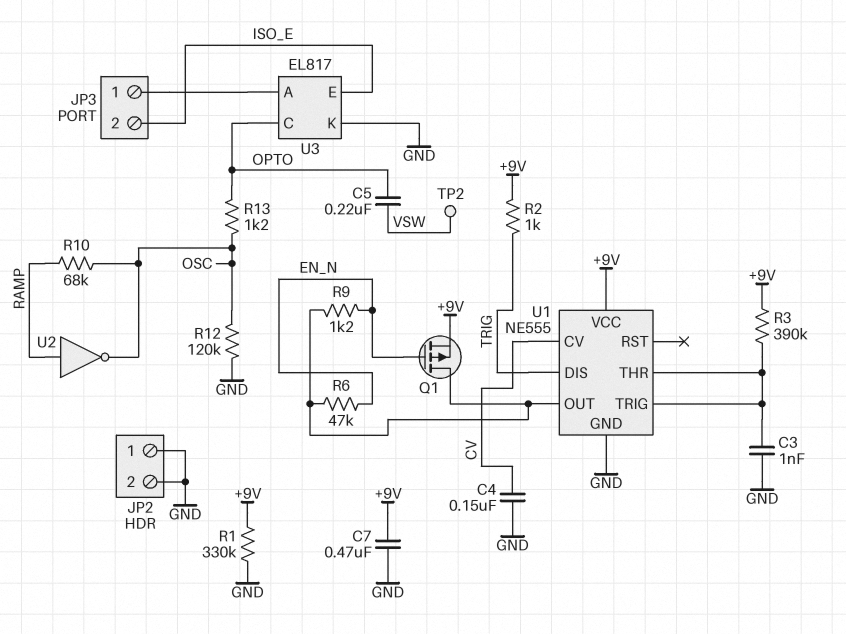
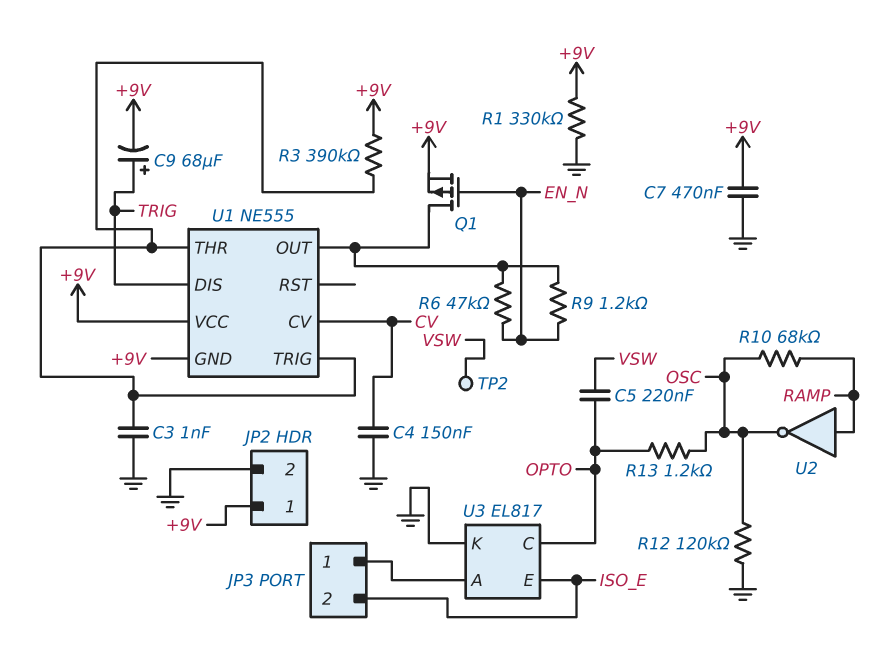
C9: none -> 68uF (plus TRIG, minus +9V)
JP2 pin 1: GND -> +9V
R2: 1k (+9V, TRIG) -> none
U1 pin GND: GND -> +9V

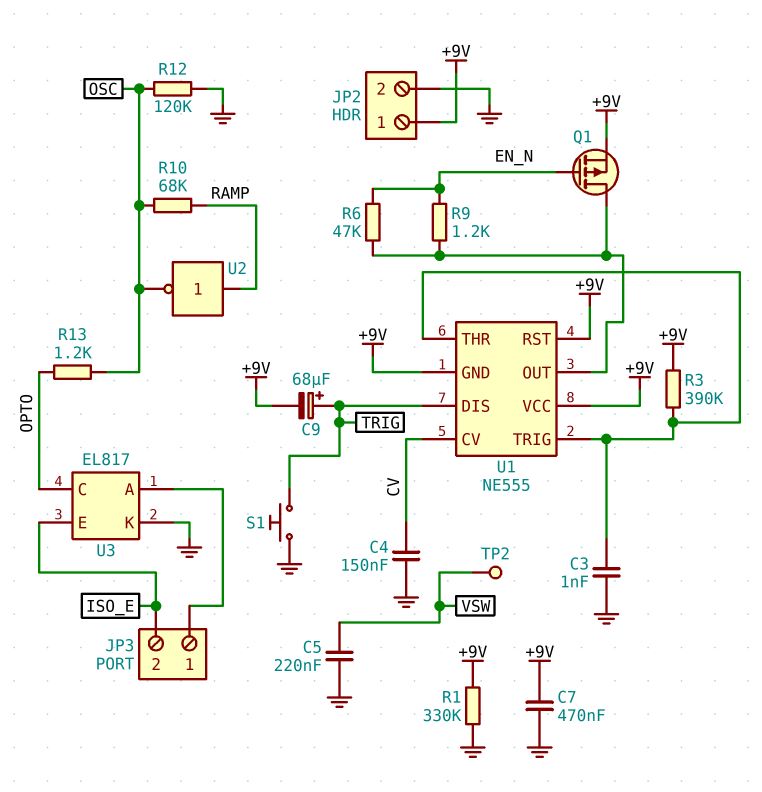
C5: 220nF (OPTO, VSW) -> 220nF (GND, VSW)
S1: none -> button (GND, TRIG)
U1 pin RST: none -> +9V

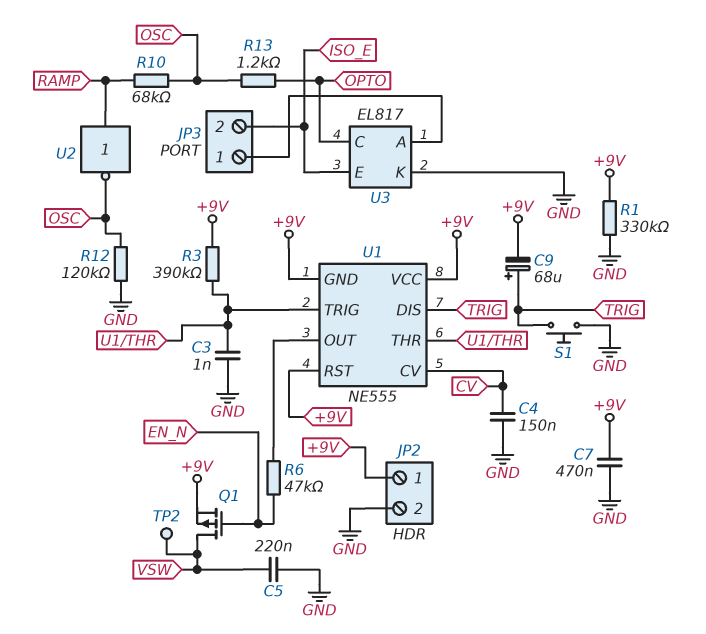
Q1: PMOS (G EN_N, D U1/OUT, S +9V) -> PMOS (G EN_N, D VSW, S +9V)
R9: 1.2k (EN_N, U1/OUT) -> none

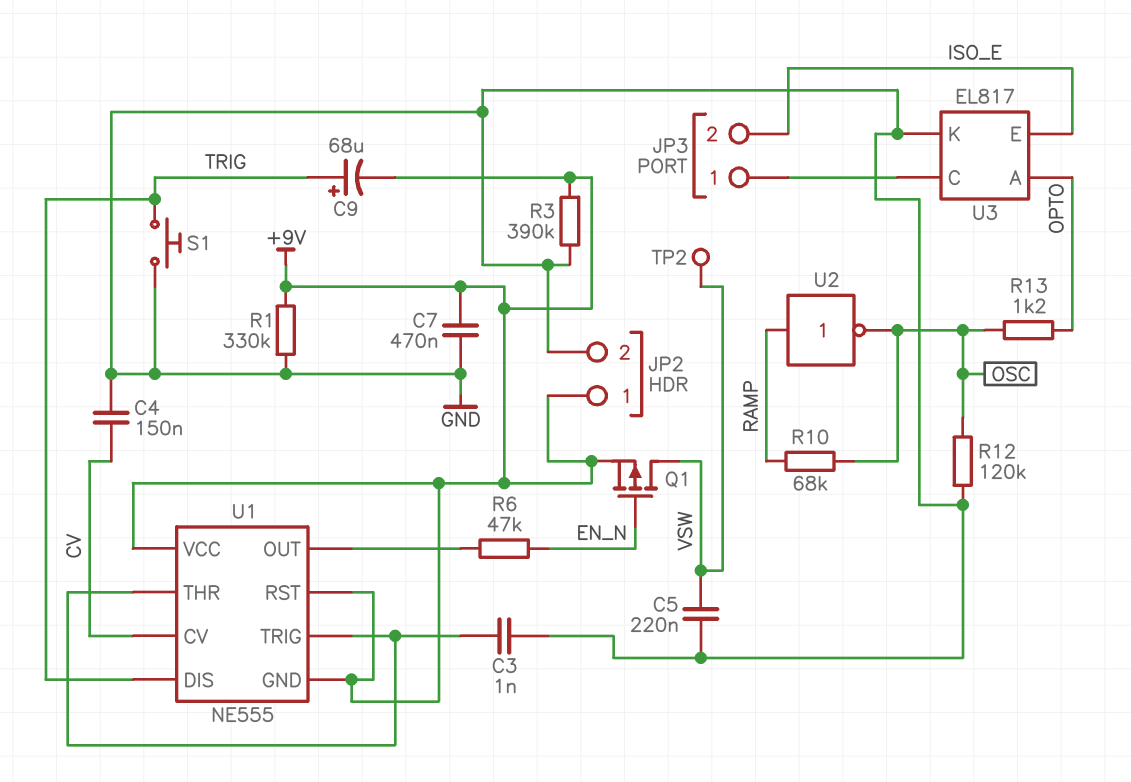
R3: 390k (+9V, U1/THR) -> 390k (+9V, GND)
U3 pin A: JP3/1 -> OPTO
U3 pin C: OPTO -> JP3/1

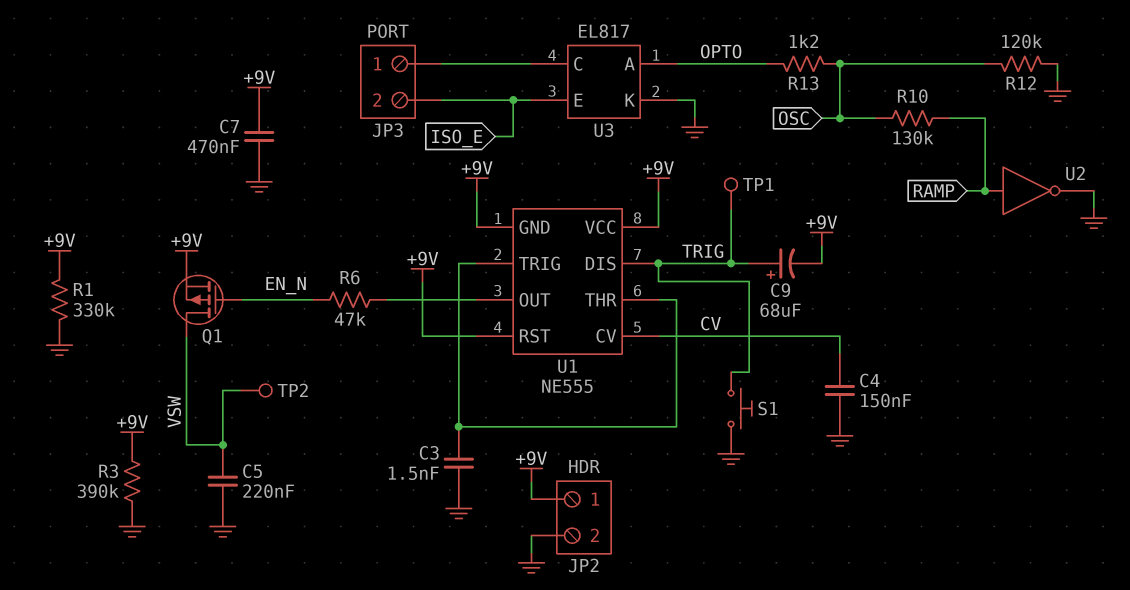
C3: 1nF (GND, U1/THR) -> 1.5nF (GND, U1/THR)
R10: 68k (OSC, RAMP) -> 130k (OSC, RAMP)
TP1: none -> test point (TRIG)
U2: NOT (in RAMP, out OSC) -> NOT (in RAMP, out GND)

